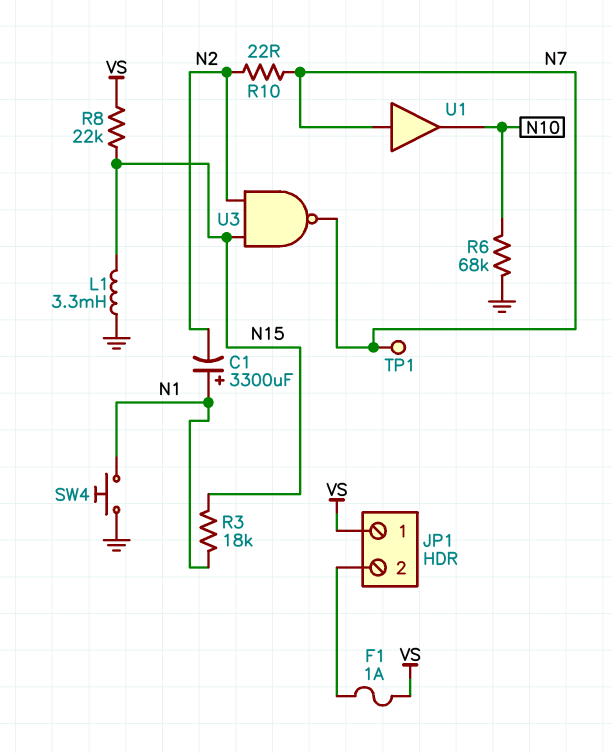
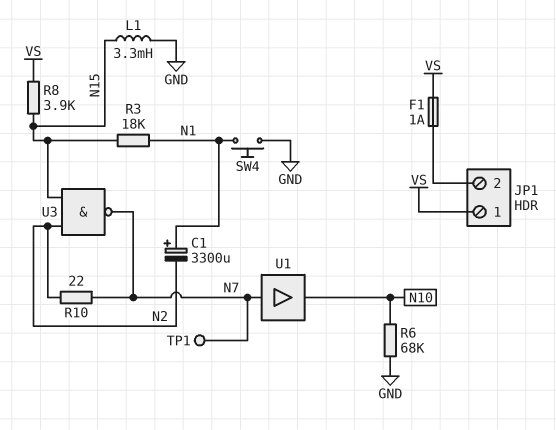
R8: 22k (N15, VS) -> 3.9k (N15, VS)

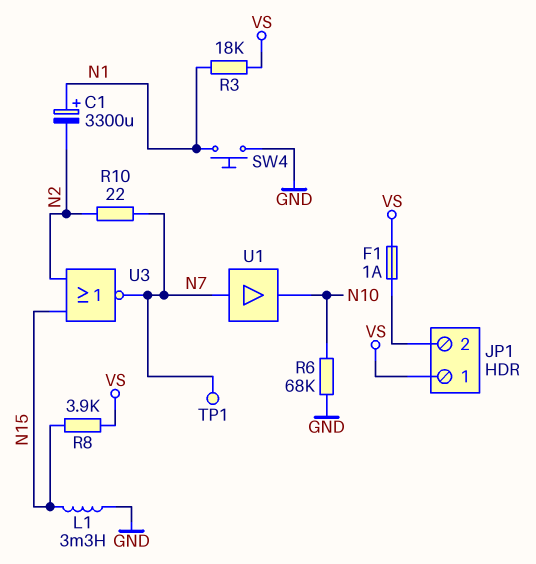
R3: 18k (N1, N15) -> 18k (N1, VS)
U3: NAND (in N2, in N15, out N7) -> NOR (in N2, in N15, out N7)

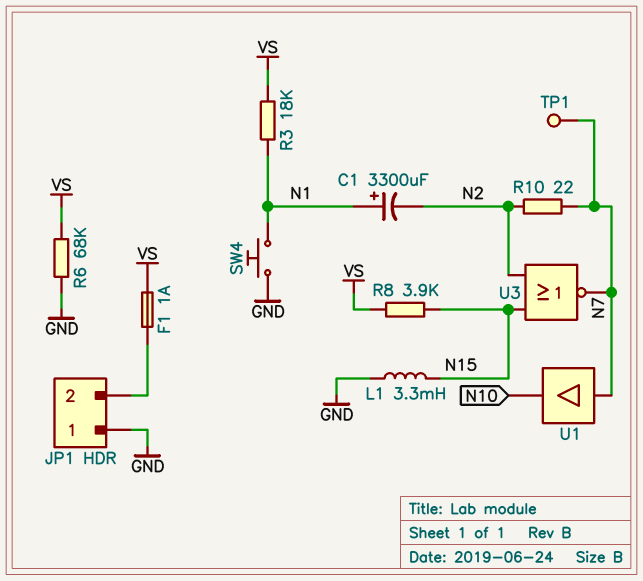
JP1 pin 1: VS -> GND
R6: 68k (GND, N10) -> 68k (GND, VS)

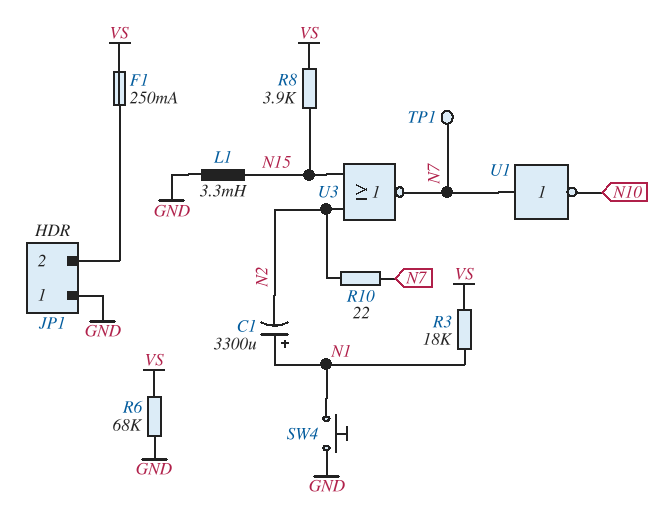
F1: 1A (JP1/2, VS) -> 250mA (JP1/2, VS)
U1: buffer (in N7, out N10) -> NOT (in N7, out N10)

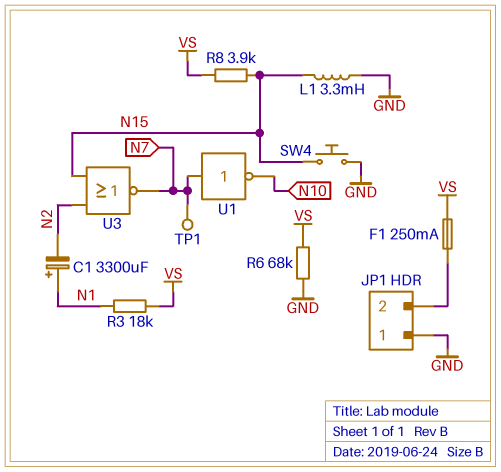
R10: 22 (N2, N7) -> none
SW4: button (GND, N1) -> button (GND, N15)

